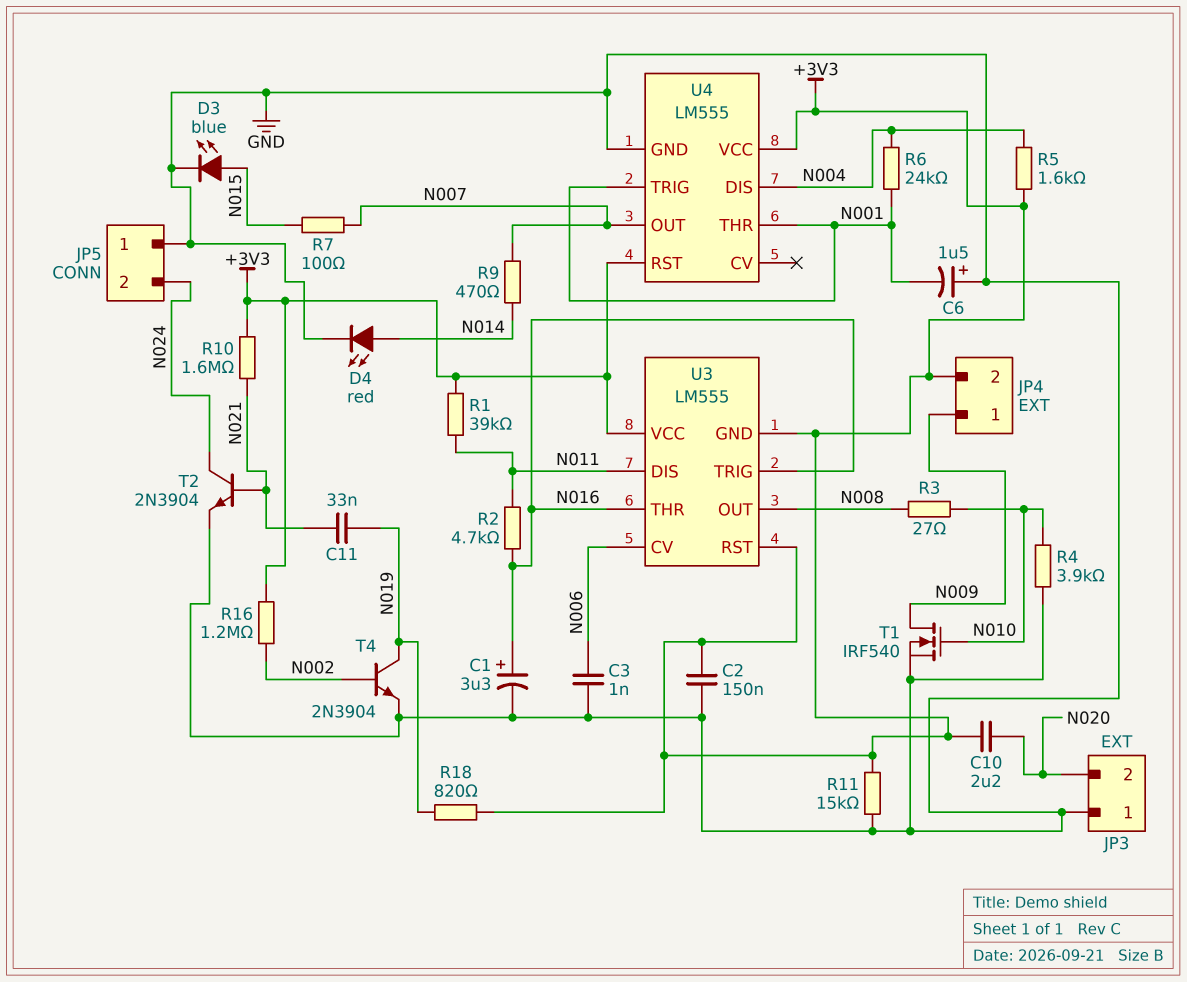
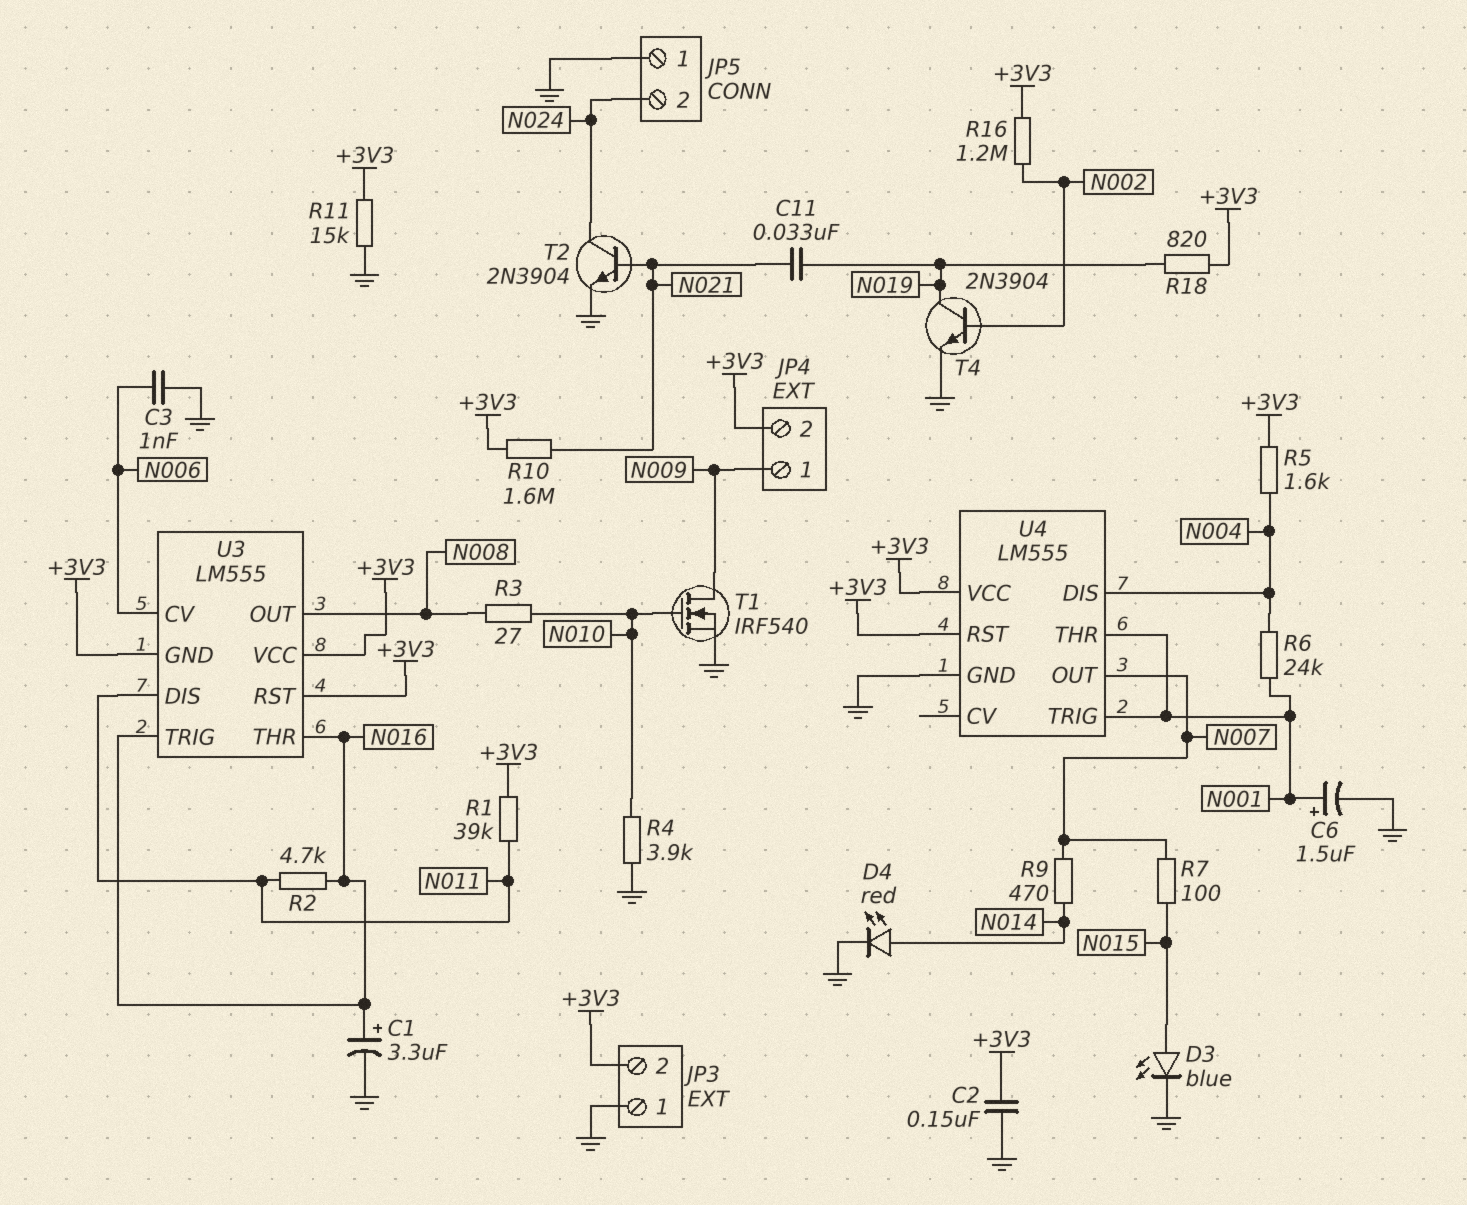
C6: 1.5uF (plus GND, minus N001) -> 1.5uF (plus N001, minus GND)
C10: 2.2uF (+3V3, N020) -> none
JP3 pin 2: N020 -> +3V3

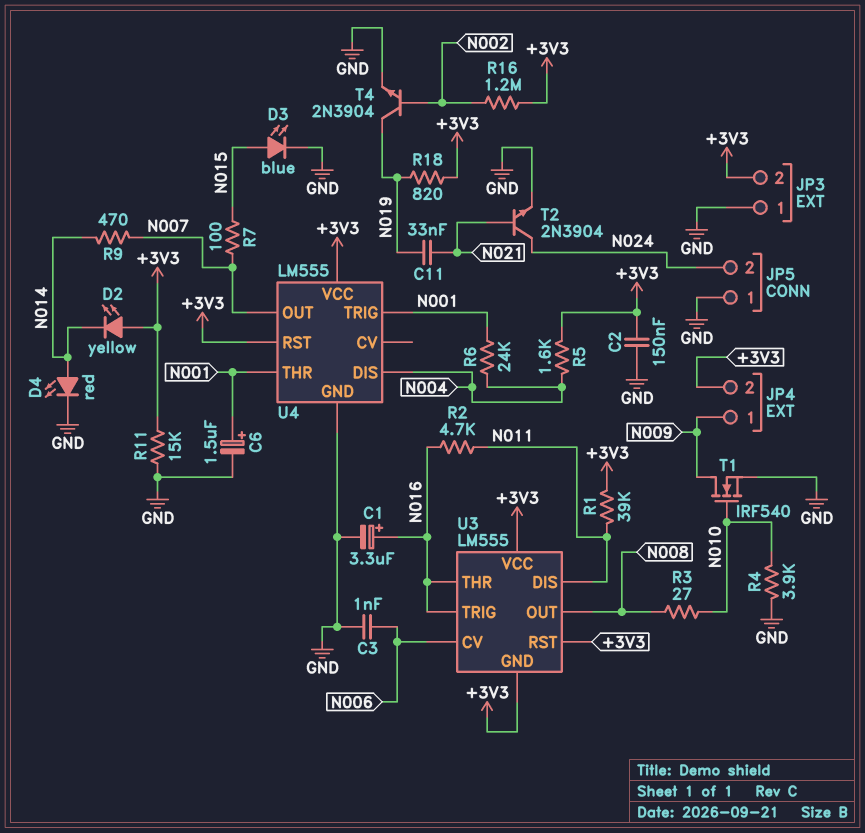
D2: none -> LED yellow (A +3V3, K N014)
R10: 1.6M (+3V3, N021) -> none

